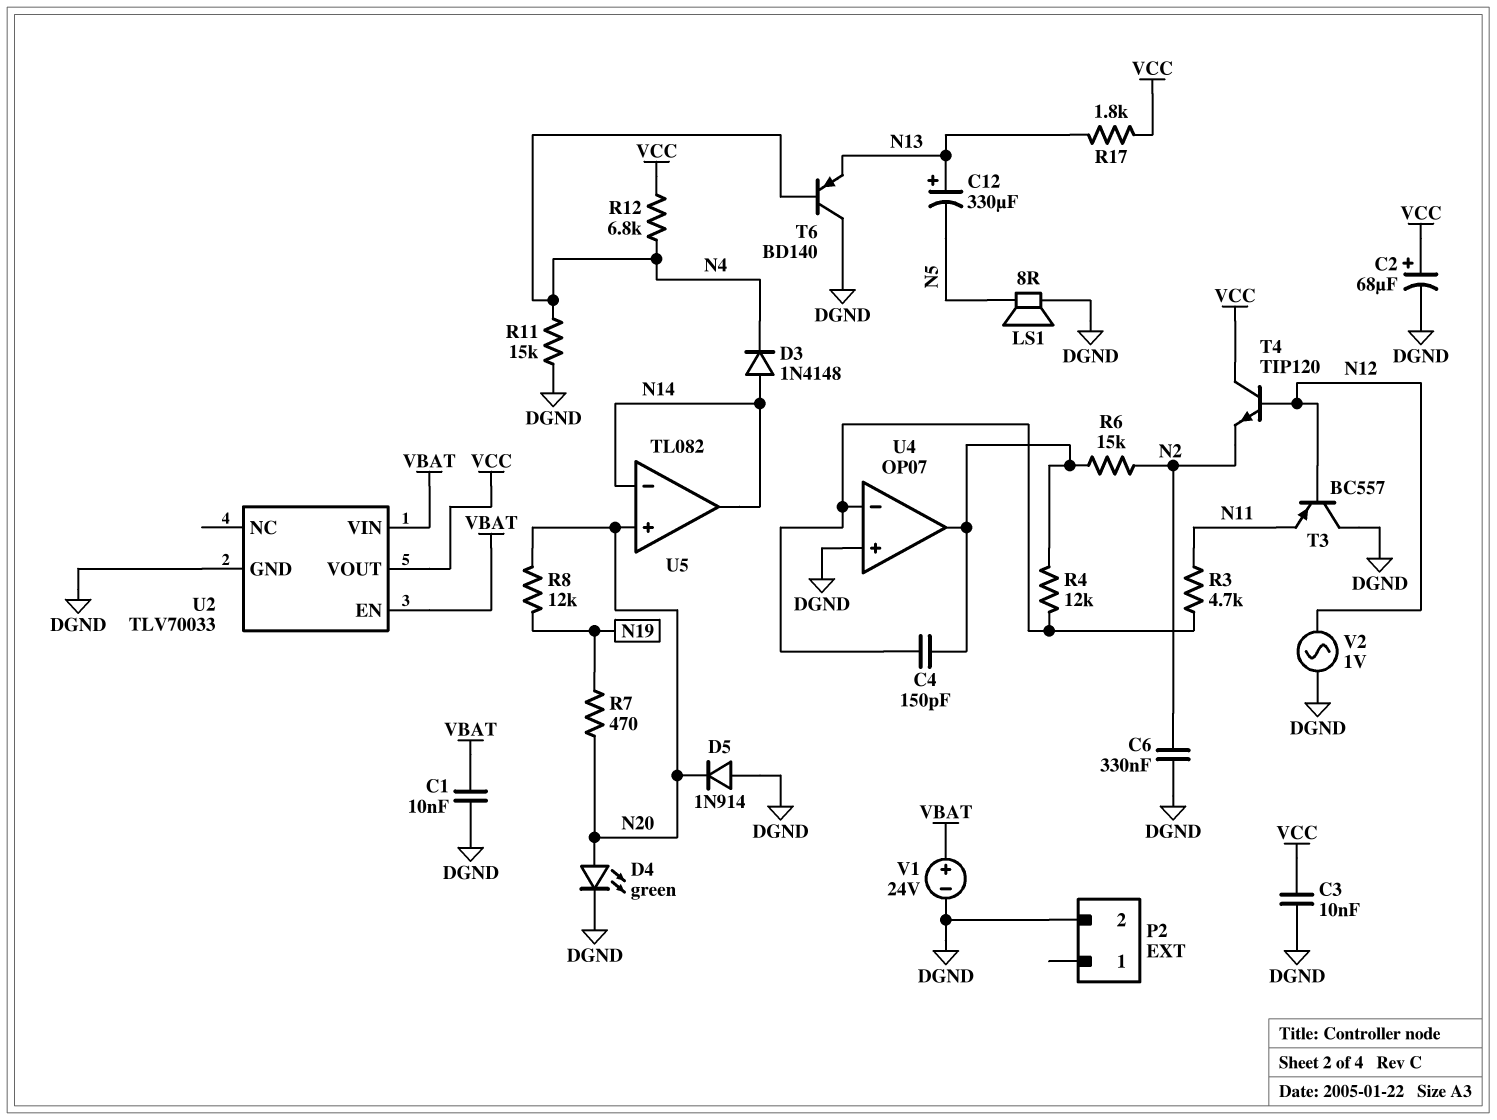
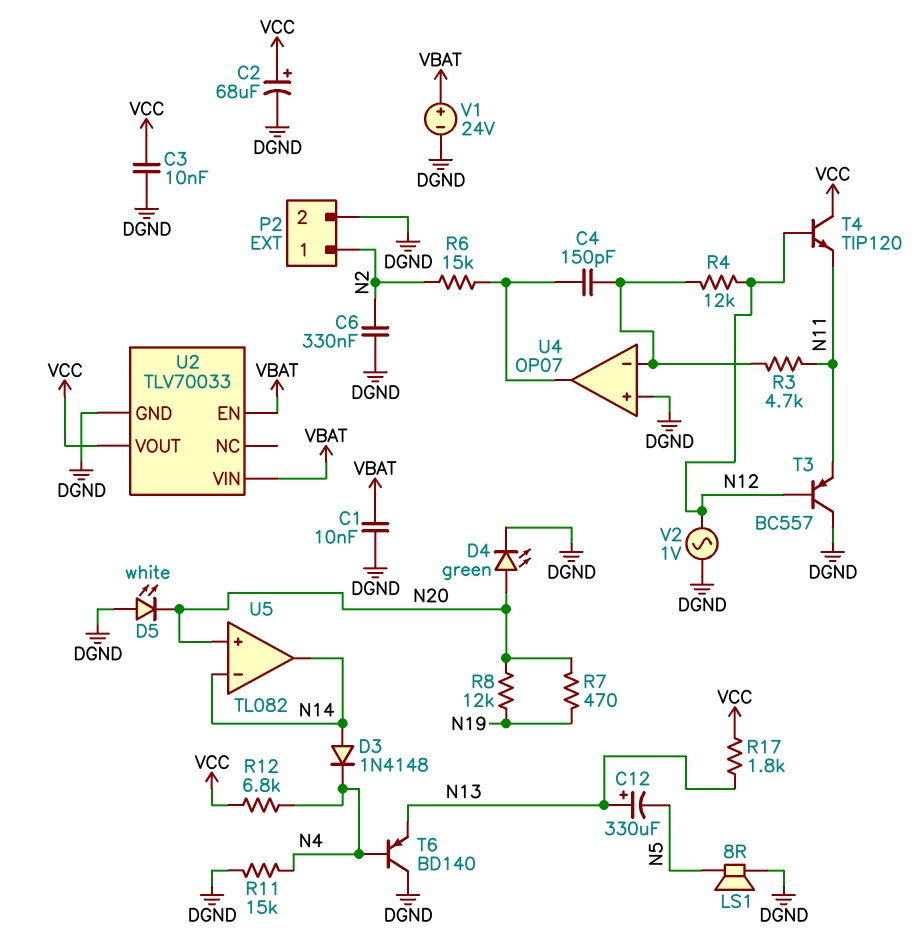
D5: diode 1N914 (A DGND, K N20) -> LED white (A DGND, K N20)
P2 pin 1: none -> N2
R4: 12k (U4/in-, U4/out) -> 12k (N12, U4/in-)
T4: NPN TIP120 (B N12, C VCC, E N2) -> NPN TIP120 (B N12, C VCC, E N11)

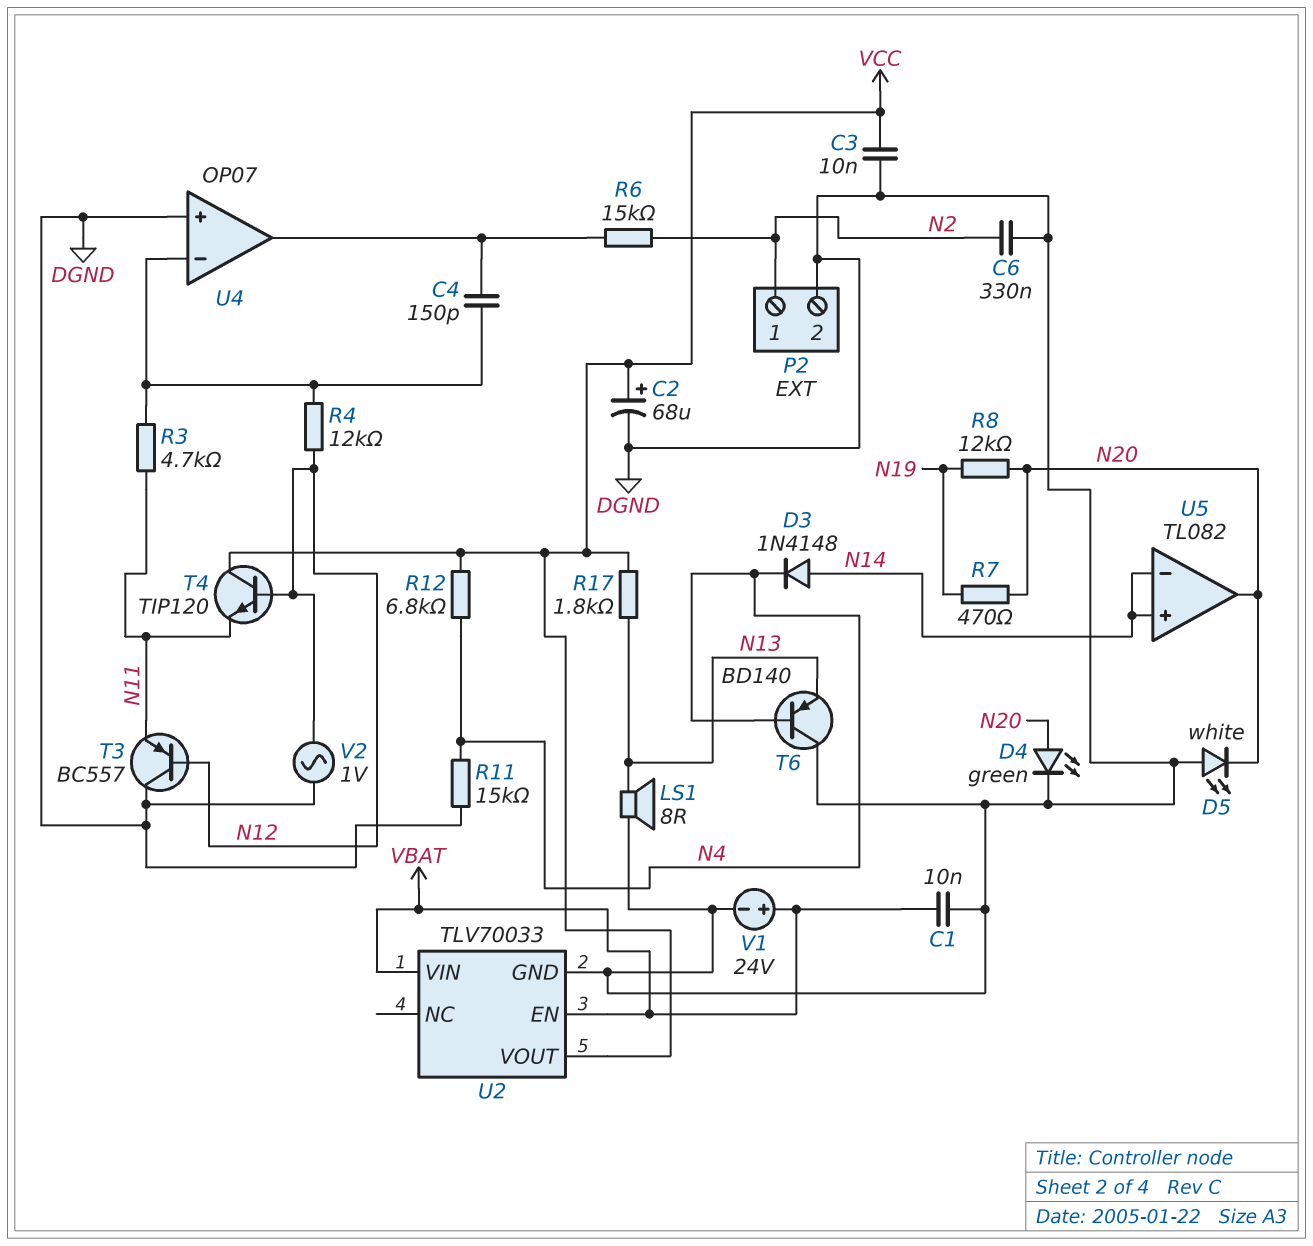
C12: 330uF (plus N13, minus N5) -> none
LS1: speaker 8R (DGND, N5) -> speaker 8R (DGND, N13)
U5 pin in+: N20 -> N14
U5 pin out: N14 -> N20

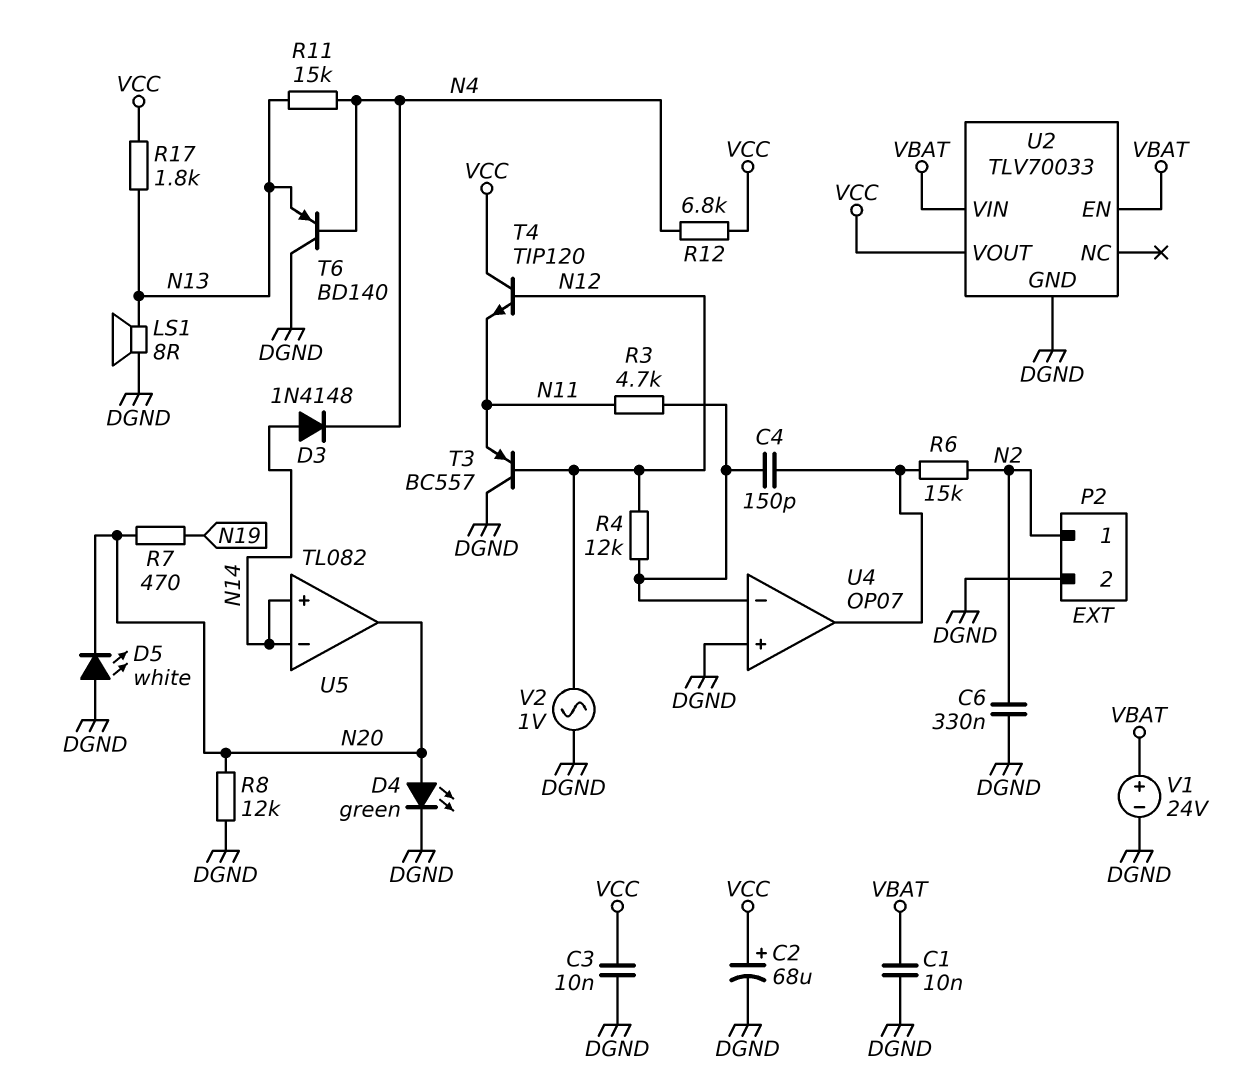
R8: 12k (N19, N20) -> 12k (DGND, N20)
R11: 15k (DGND, N4) -> 15k (N4, N13)

